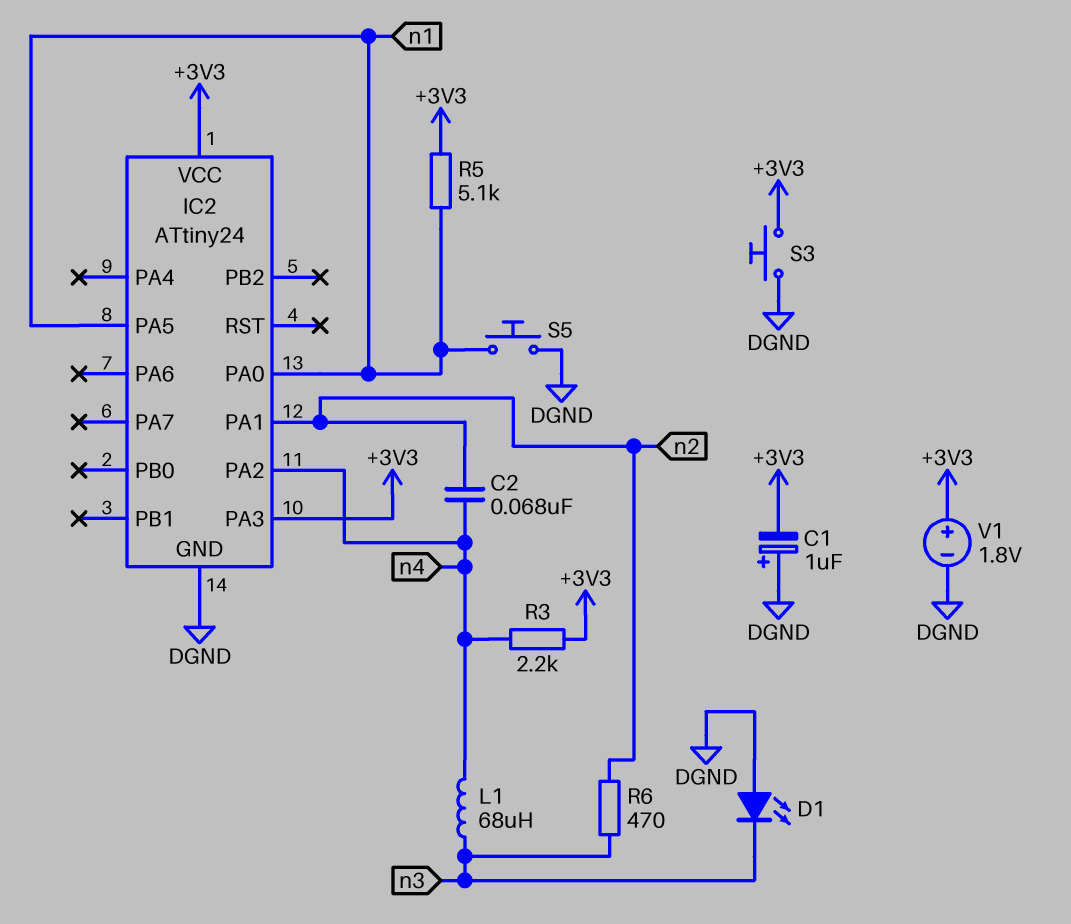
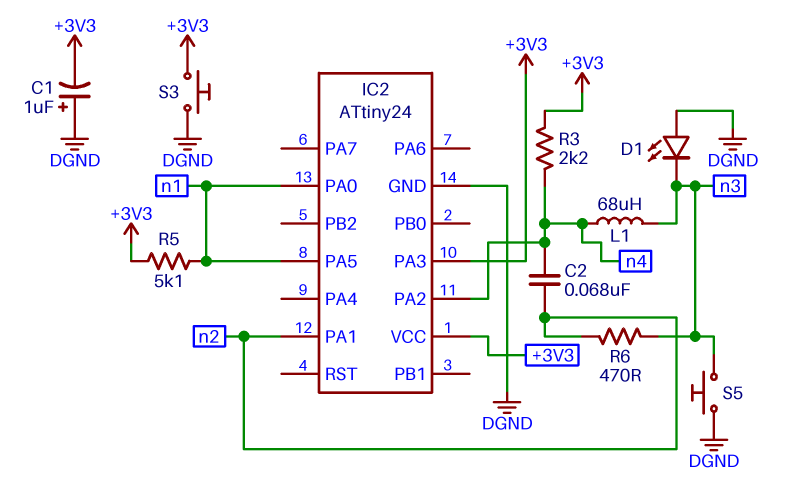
S5: button (DGND, n1) -> button (DGND, n3)
V1: 1.8V (plus +3V3, minus DGND) -> none

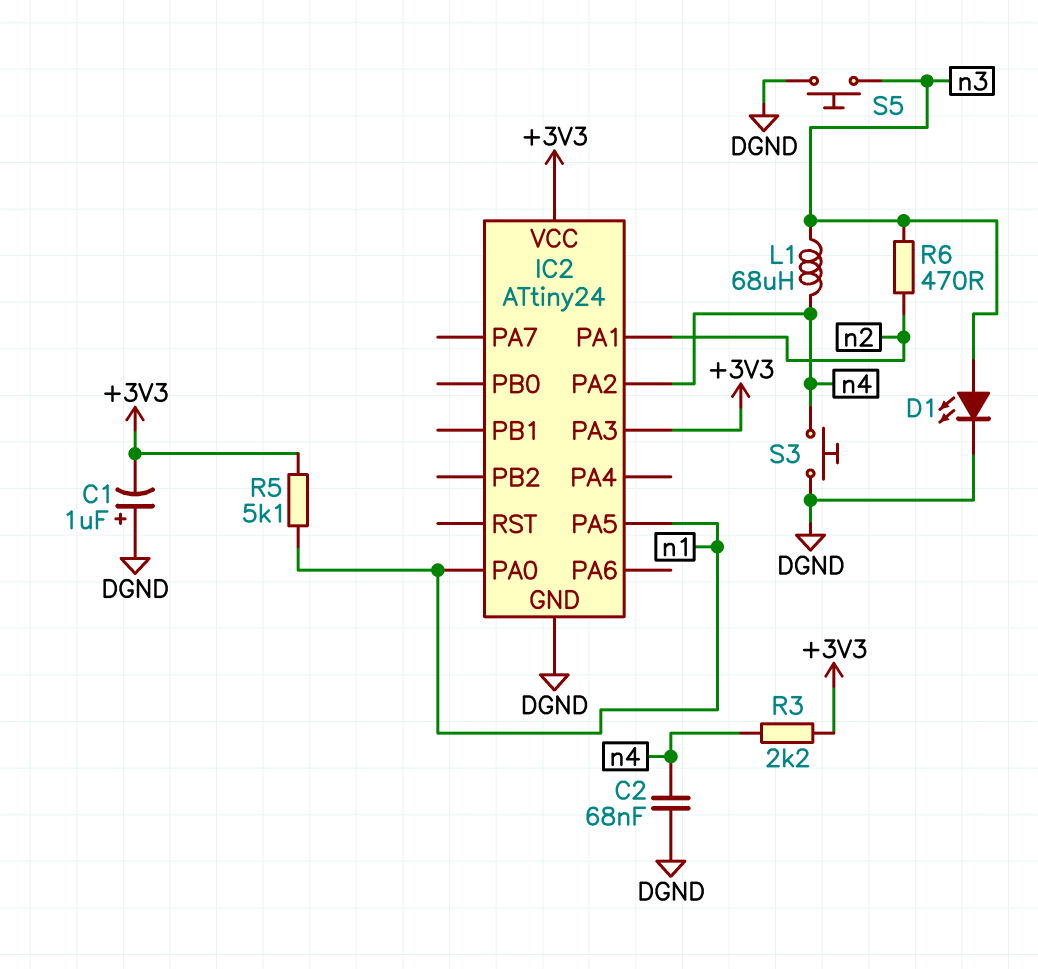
C2: 68nF (n2, n4) -> 68nF (DGND, n4)
D1: LED (A DGND, K n3) -> LED (A n3, K DGND)
S3: button (+3V3, DGND) -> button (DGND, n4)

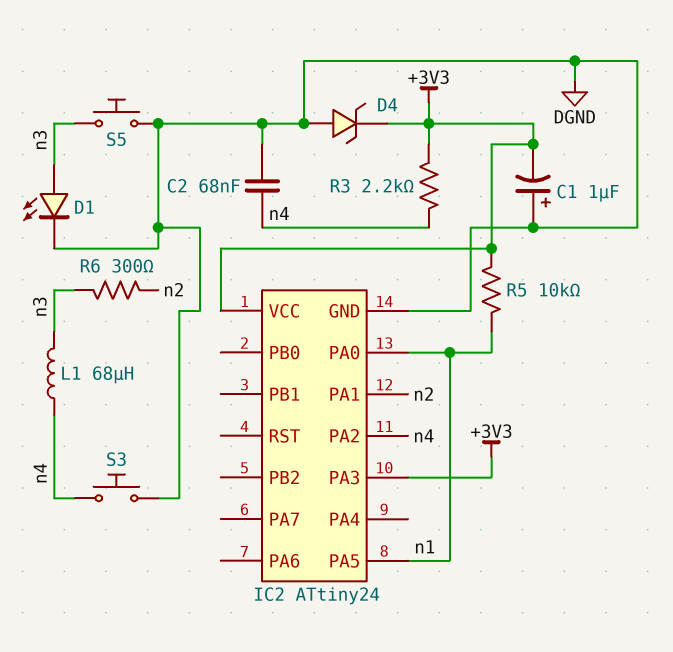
D4: none -> zener (A DGND, K +3V3)
R5: 5.1k (+3V3, n1) -> 10k (+3V3, n1)
R6: 470 (n2, n3) -> 300 (n2, n3)

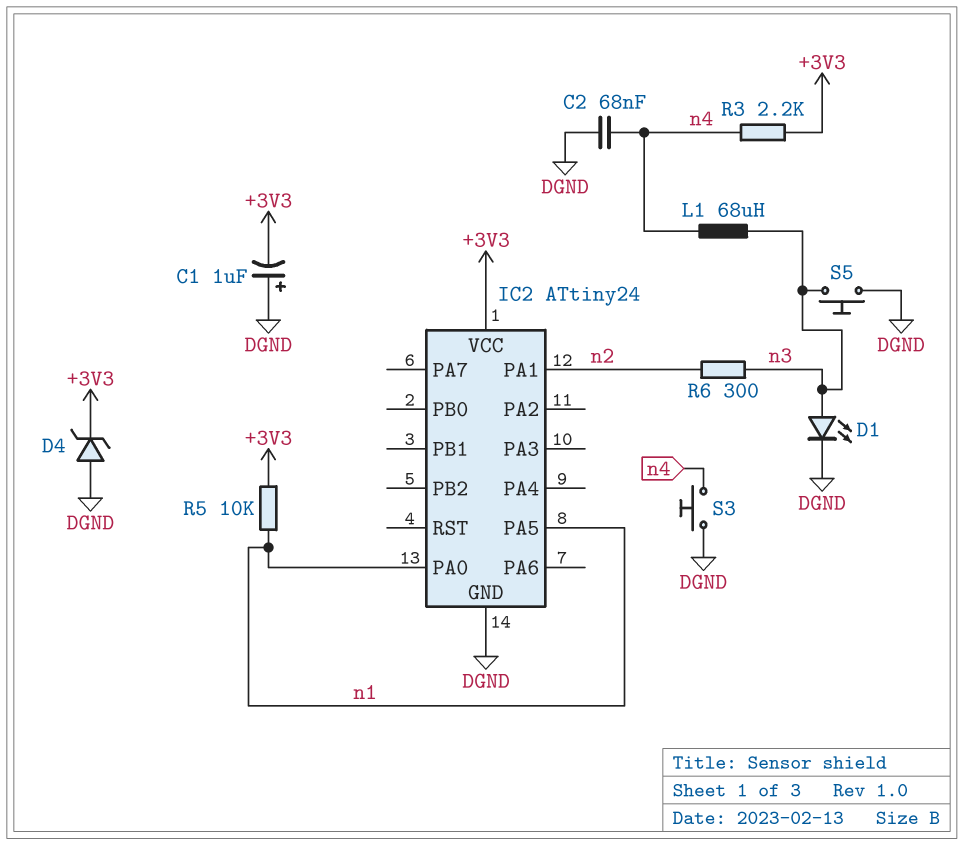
IC2 pin PA2: n4 -> none
IC2 pin PA3: +3V3 -> none

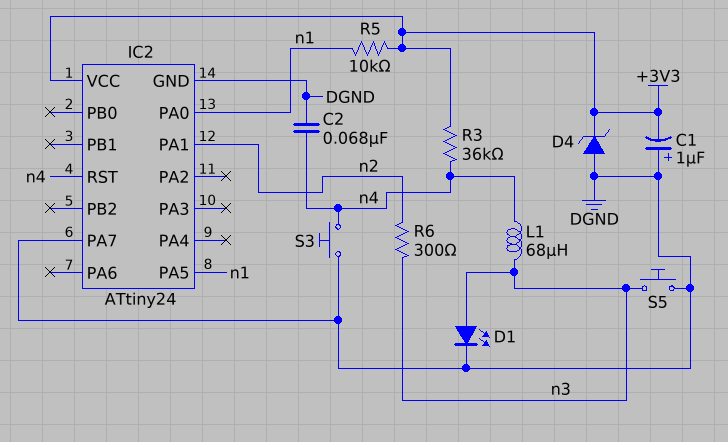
IC2 pin PA7: none -> DGND
IC2 pin RST: none -> n4
R3: 2.2k (+3V3, n4) -> 36k (+3V3, n4)

